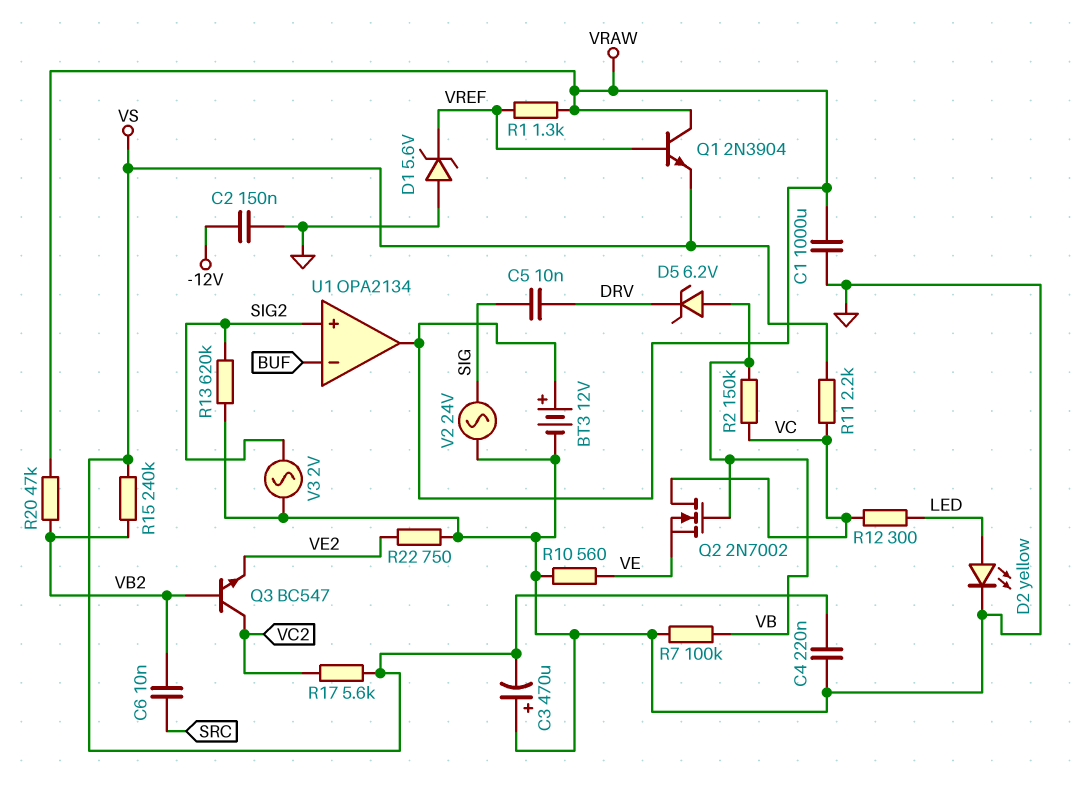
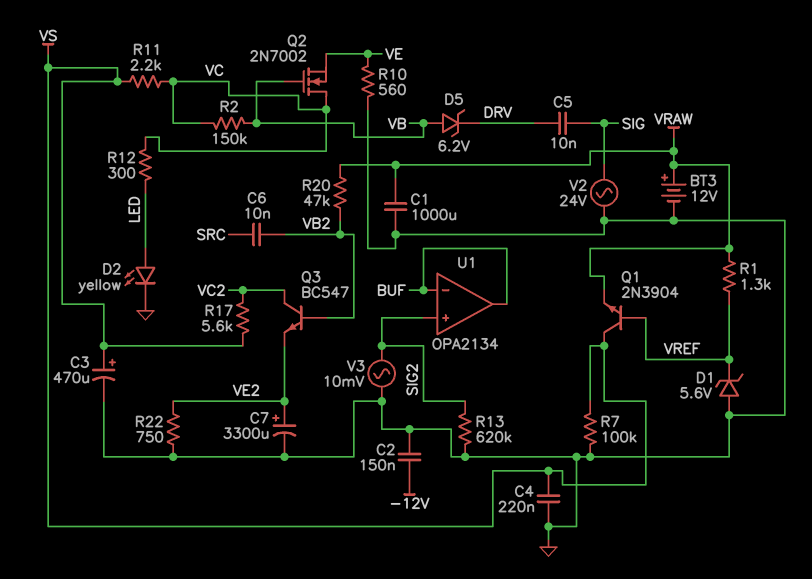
C3: 470uF (plus GND, minus VS) -> 470uF (plus VS, minus GND)
C7: none -> 3300uF (plus VE2, minus GND)
Q1: NPN 2N3904 (B VREF, C VRAW, E VS) -> NPN 2N3904 (B VREF, C VS, E VRAW)
R7: 100k (GND, VB) -> 100k (GND, VS)
R15: 240k (VB2, VS) -> none
U1 pin out: VRAW -> BUF
V3: AC 2V (GND, SIG2) -> AC 10mV (GND, SIG2)

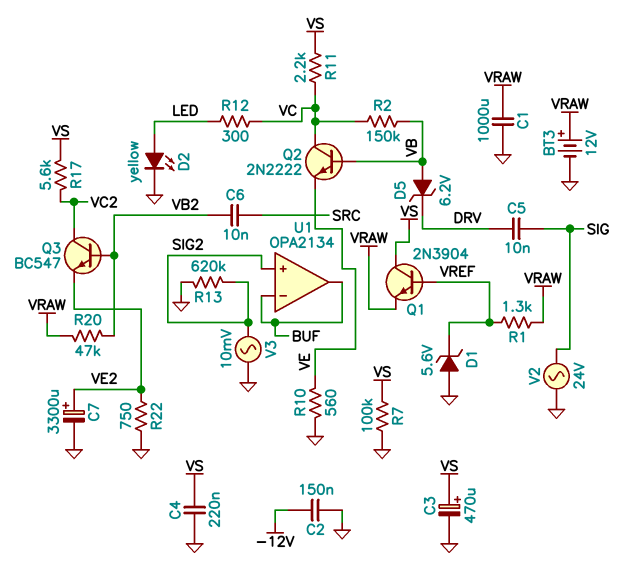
Q2: NMOS 2N7002 (G VB, D VC, S VE) -> NPN 2N2222 (B VB, C VC, E VE)

